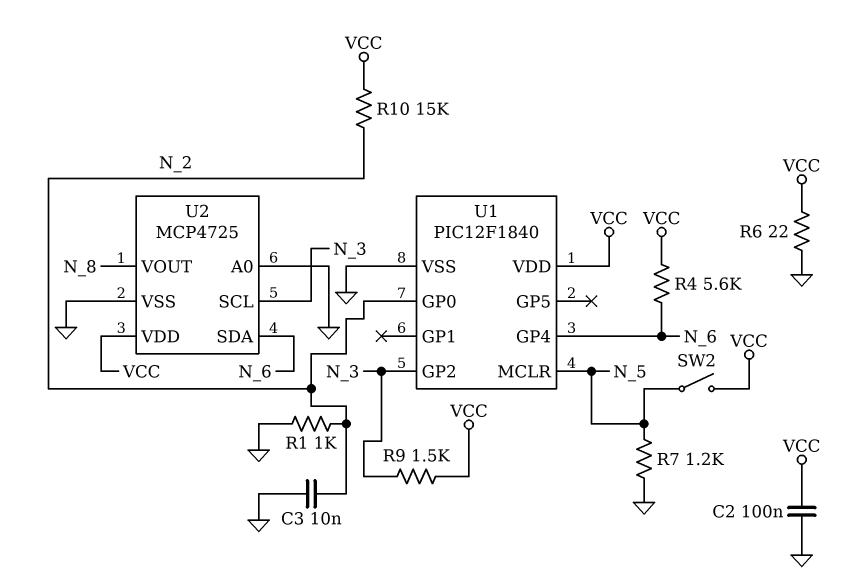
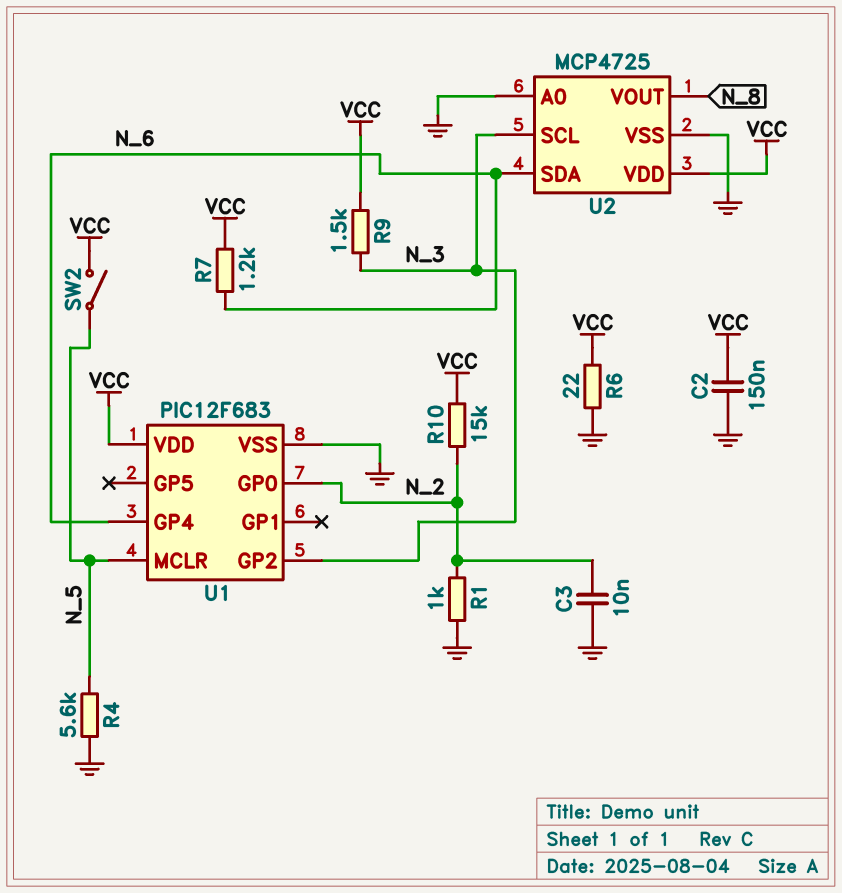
C2: 100nF (GND, VCC) -> 150nF (GND, VCC)
R4: 5.6k (N_6, VCC) -> 5.6k (GND, N_5)
R7: 1.2k (GND, N_5) -> 1.2k (N_6, VCC)
U1: PIC12F1840 -> PIC12F683

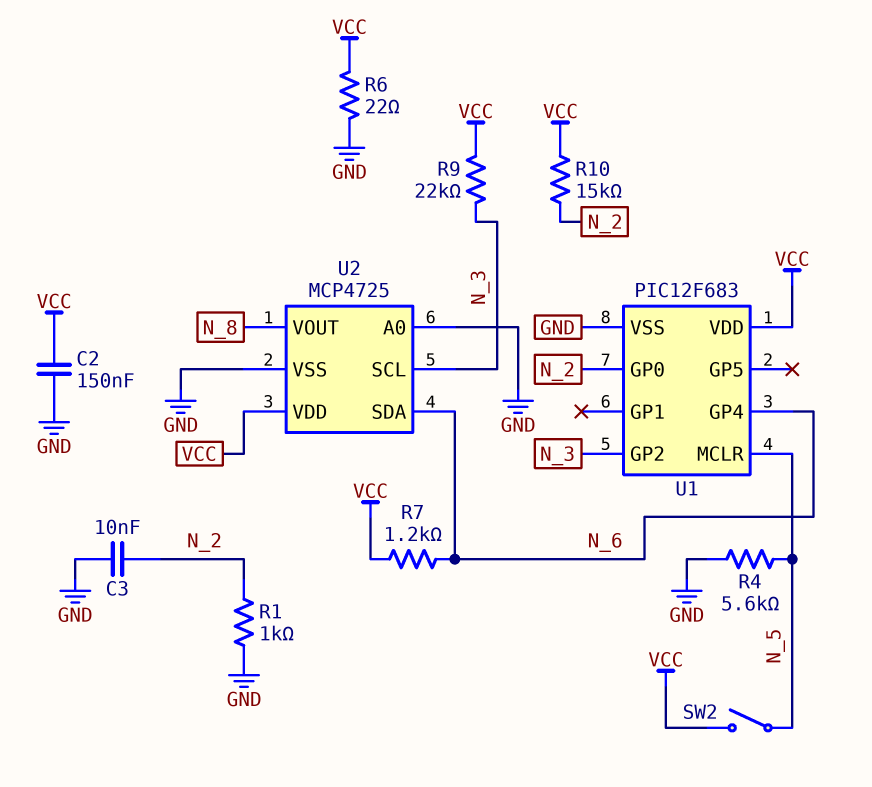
R9: 1.5k (N_3, VCC) -> 22k (N_3, VCC)

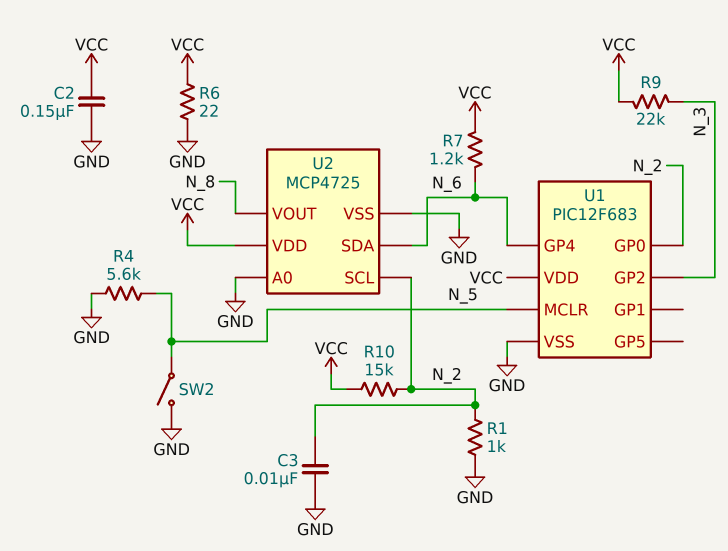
SW2: switch (N_5, VCC) -> switch (GND, N_5)
U2 pin SCL: N_3 -> N_2

